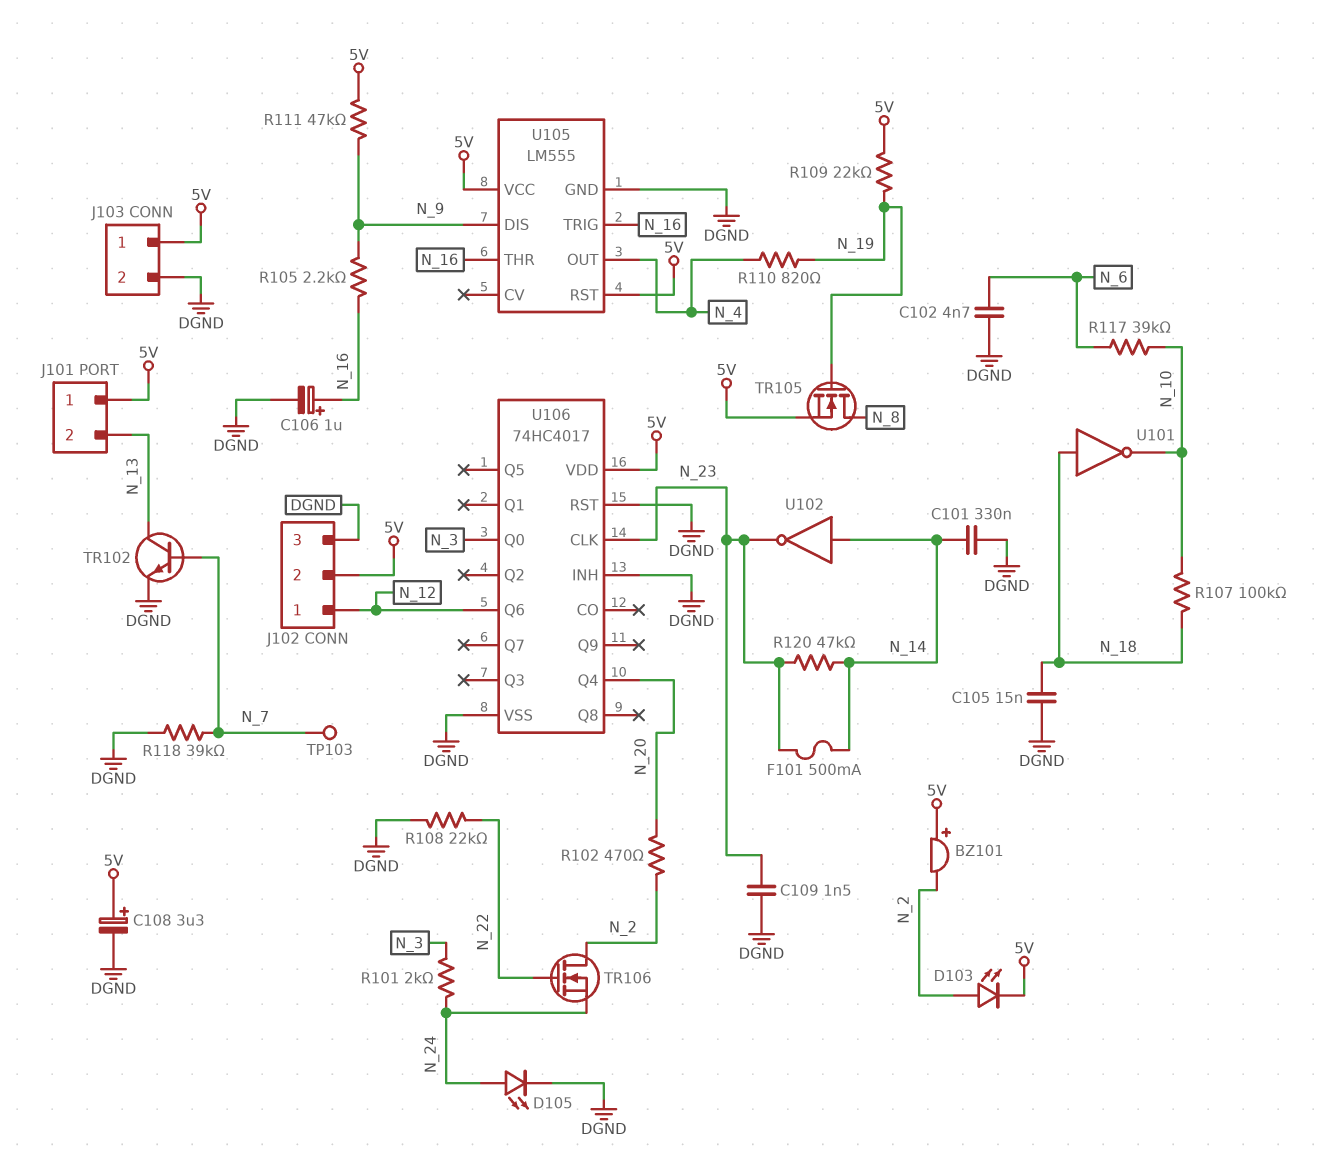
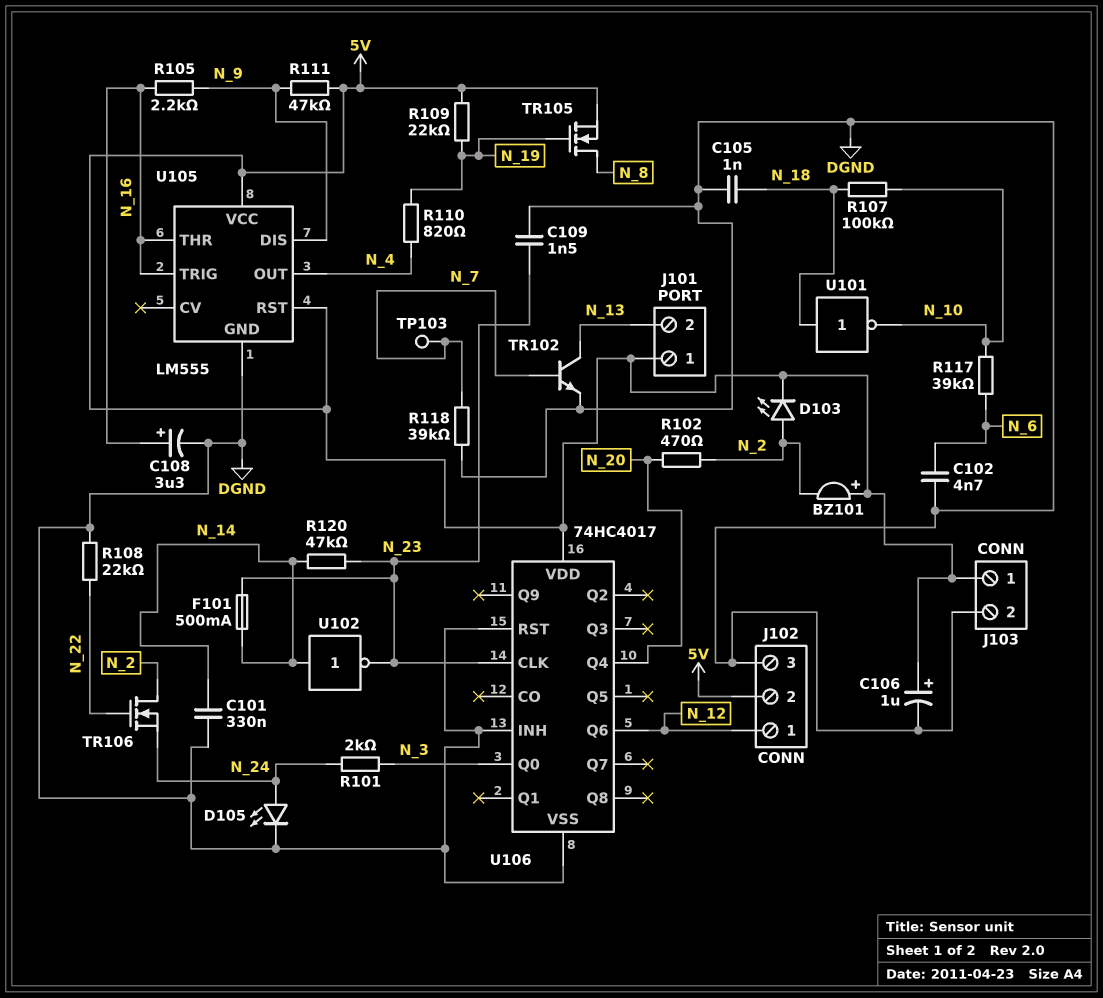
C105: 15nF (DGND, N_18) -> 1nF (DGND, N_18)
C106: 1uF (plus N_16, minus DGND) -> 1uF (plus 5V, minus DGND)
C108: 3.3uF (plus 5V, minus DGND) -> 3.3uF (plus N_16, minus DGND)

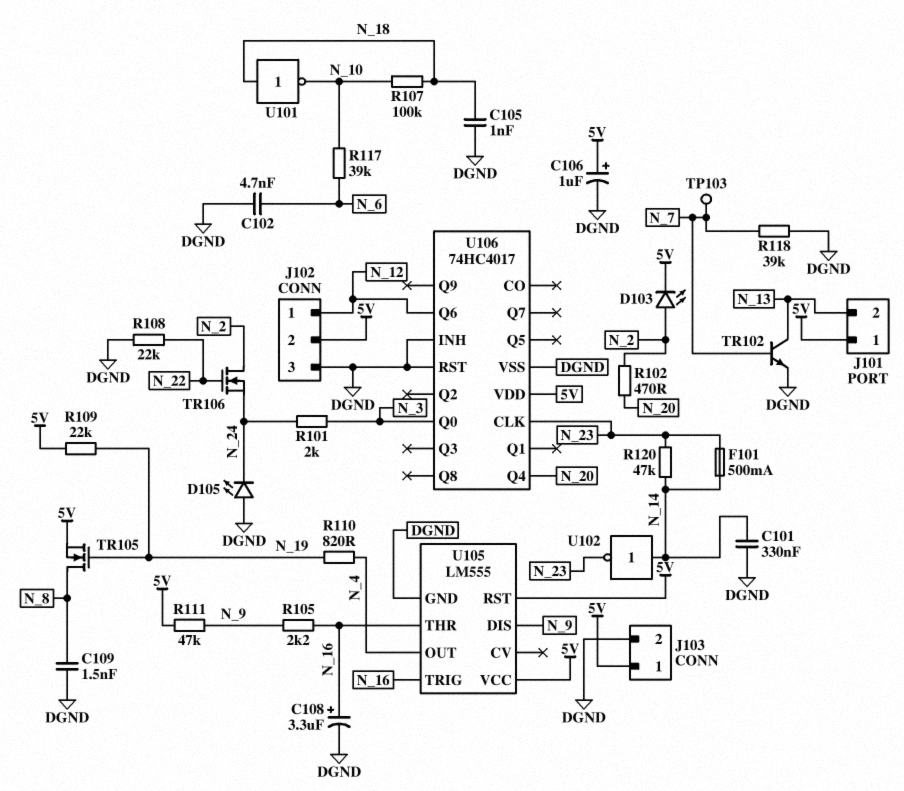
BZ101: buzzer (plus 5V, minus N_2) -> none
C109: 1.5nF (DGND, N_23) -> 1.5nF (DGND, N_8)
D105: LED (A N_24, K DGND) -> LED (A DGND, K N_24)

